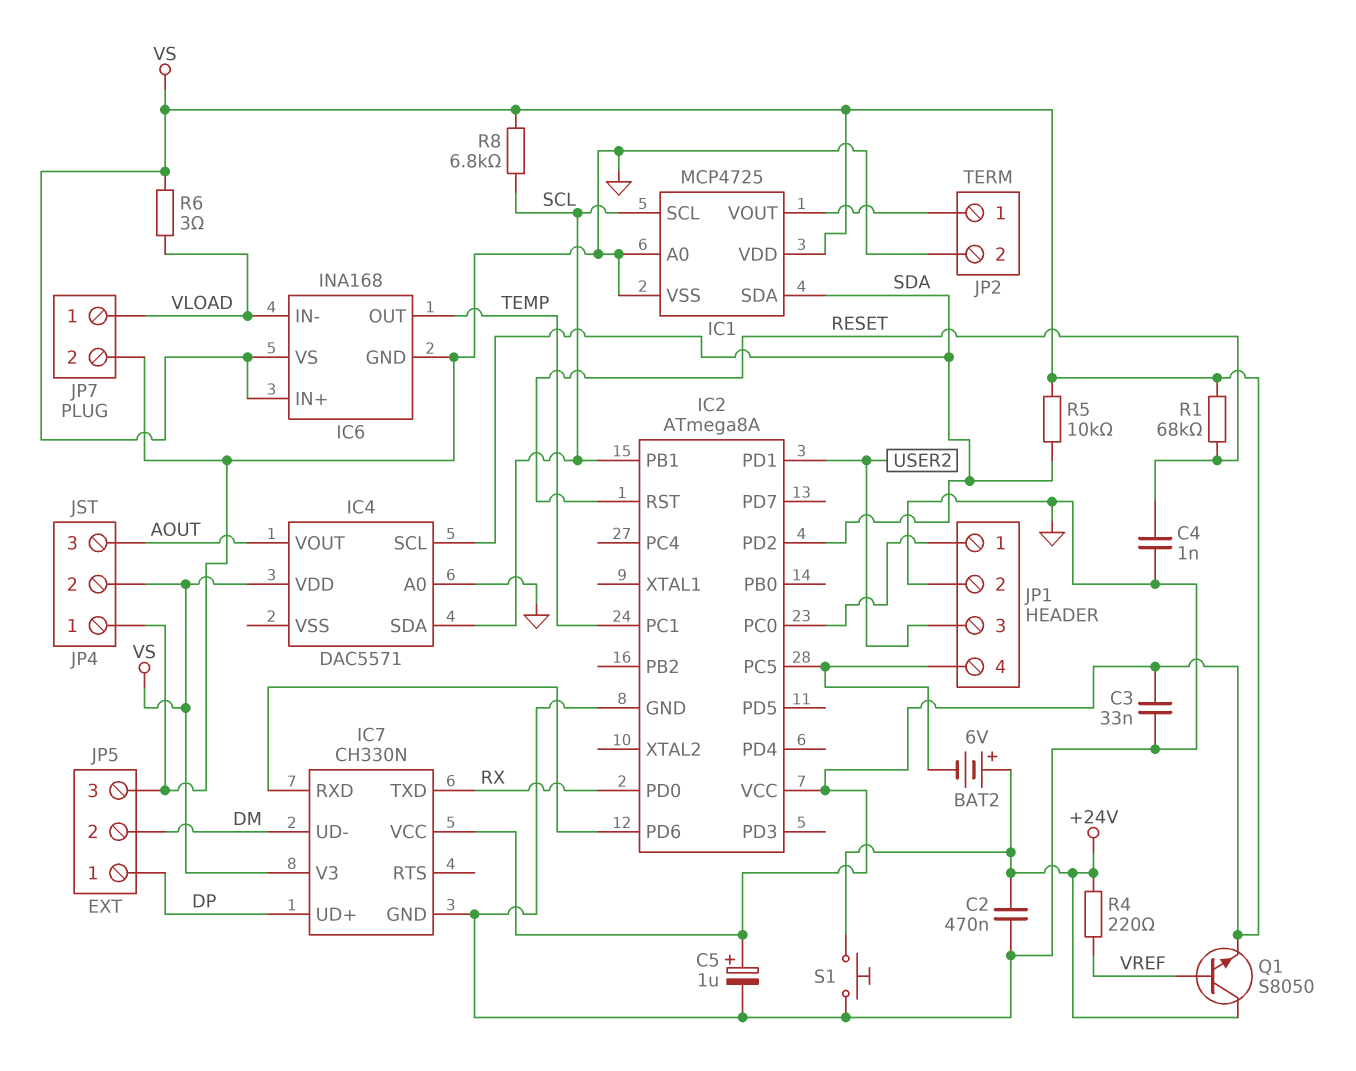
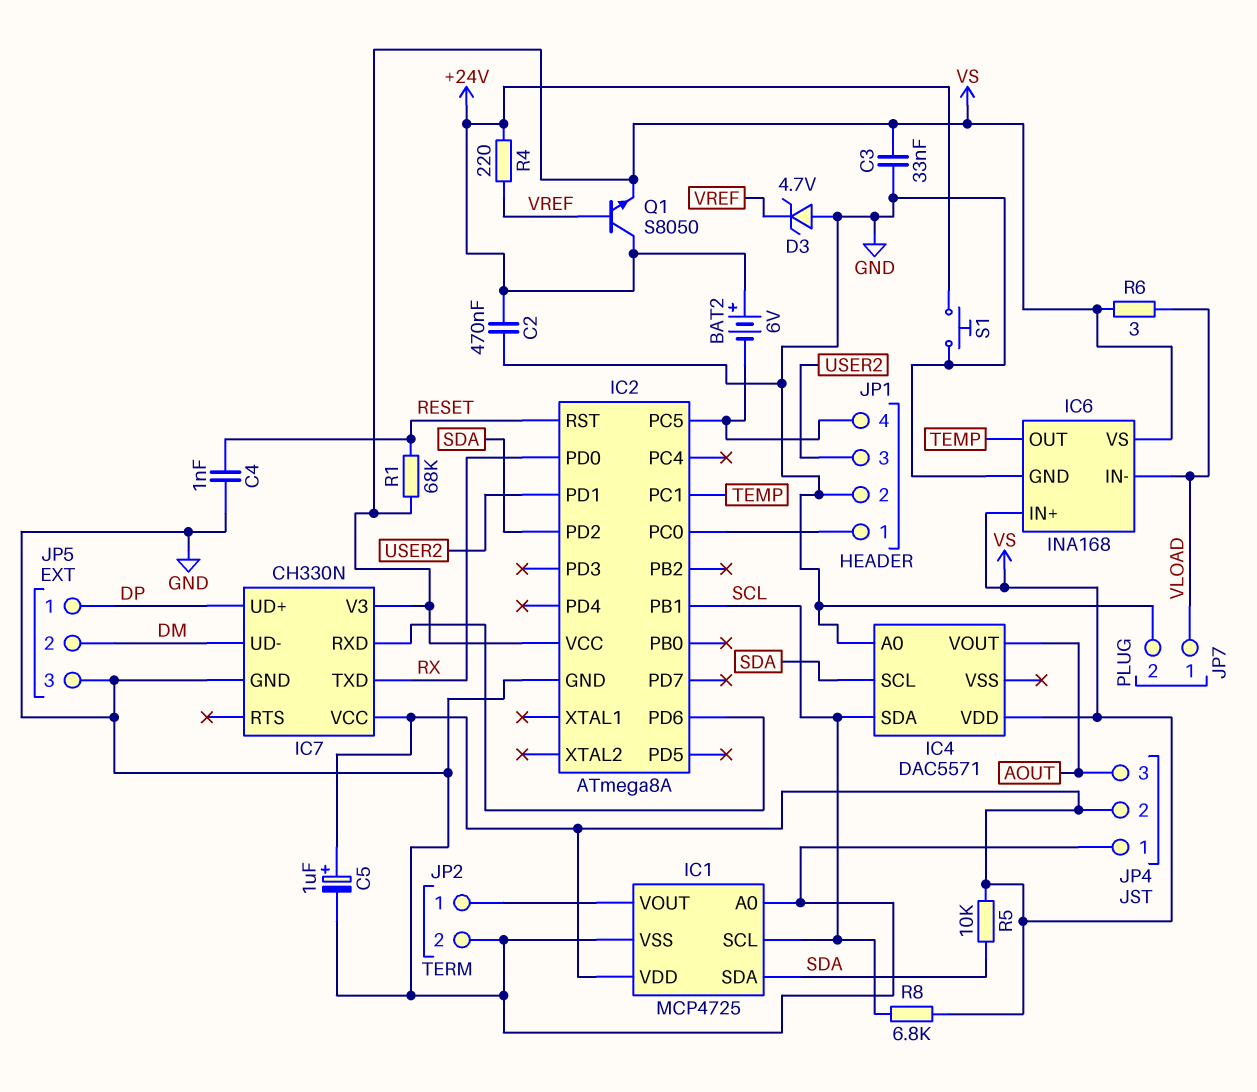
D3: none -> zener 4.7V (A GND, K VREF)

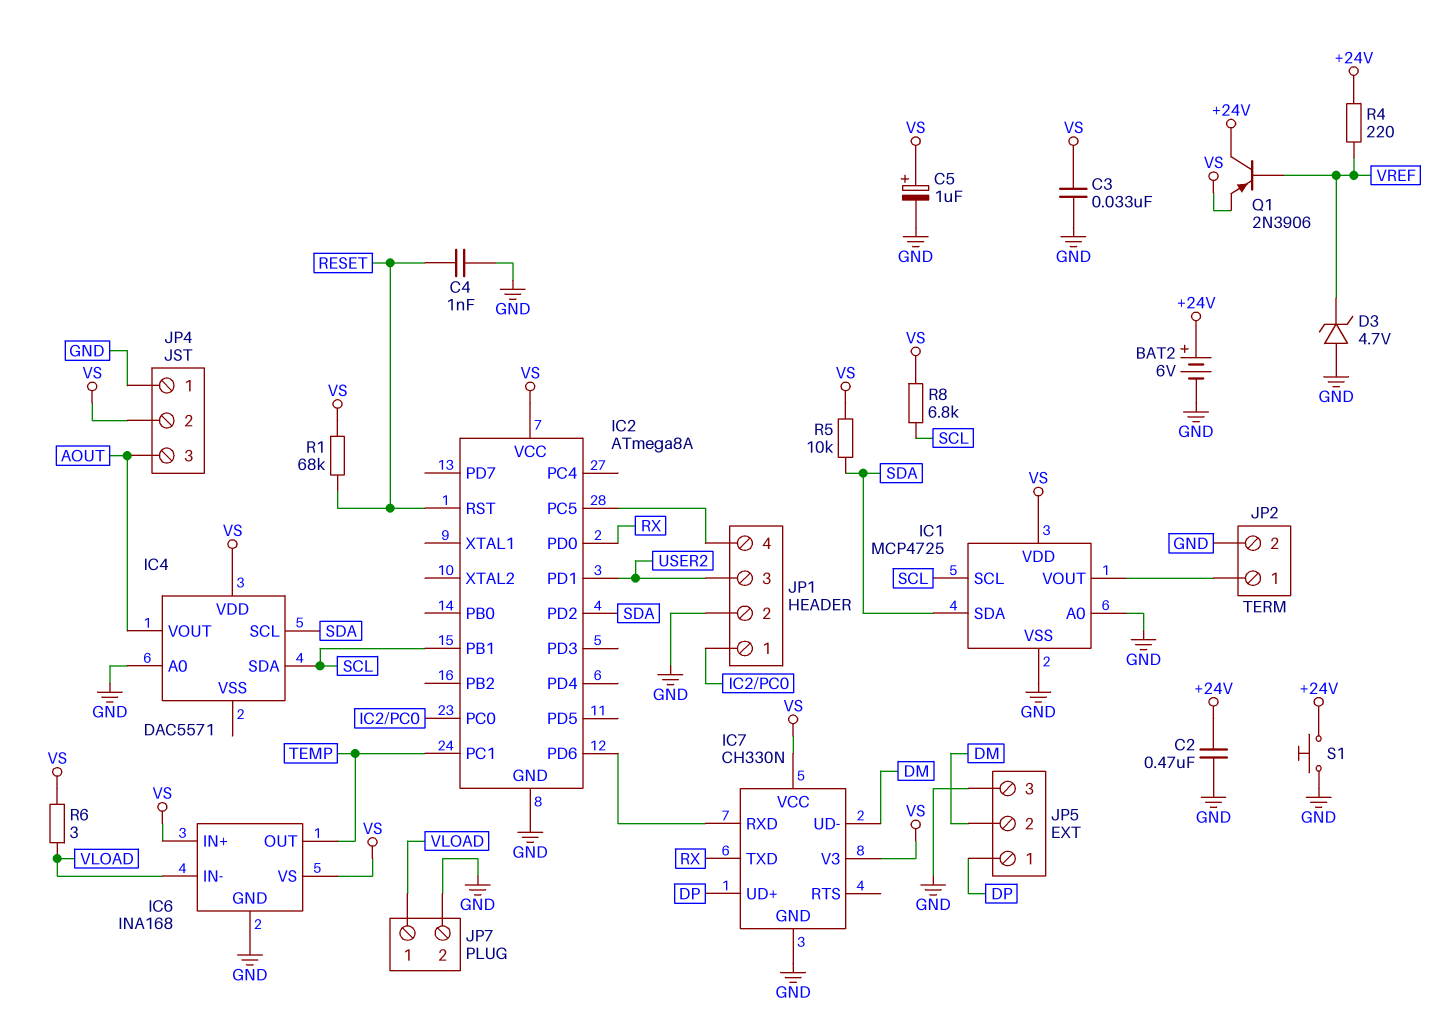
BAT2: 6V (plus +24V, minus IC2/PC5) -> 6V (plus +24V, minus GND)
Q1: NPN S8050 (B VREF, C +24V, E VS) -> PNP 2N3906 (B VREF, C +24V, E VS)

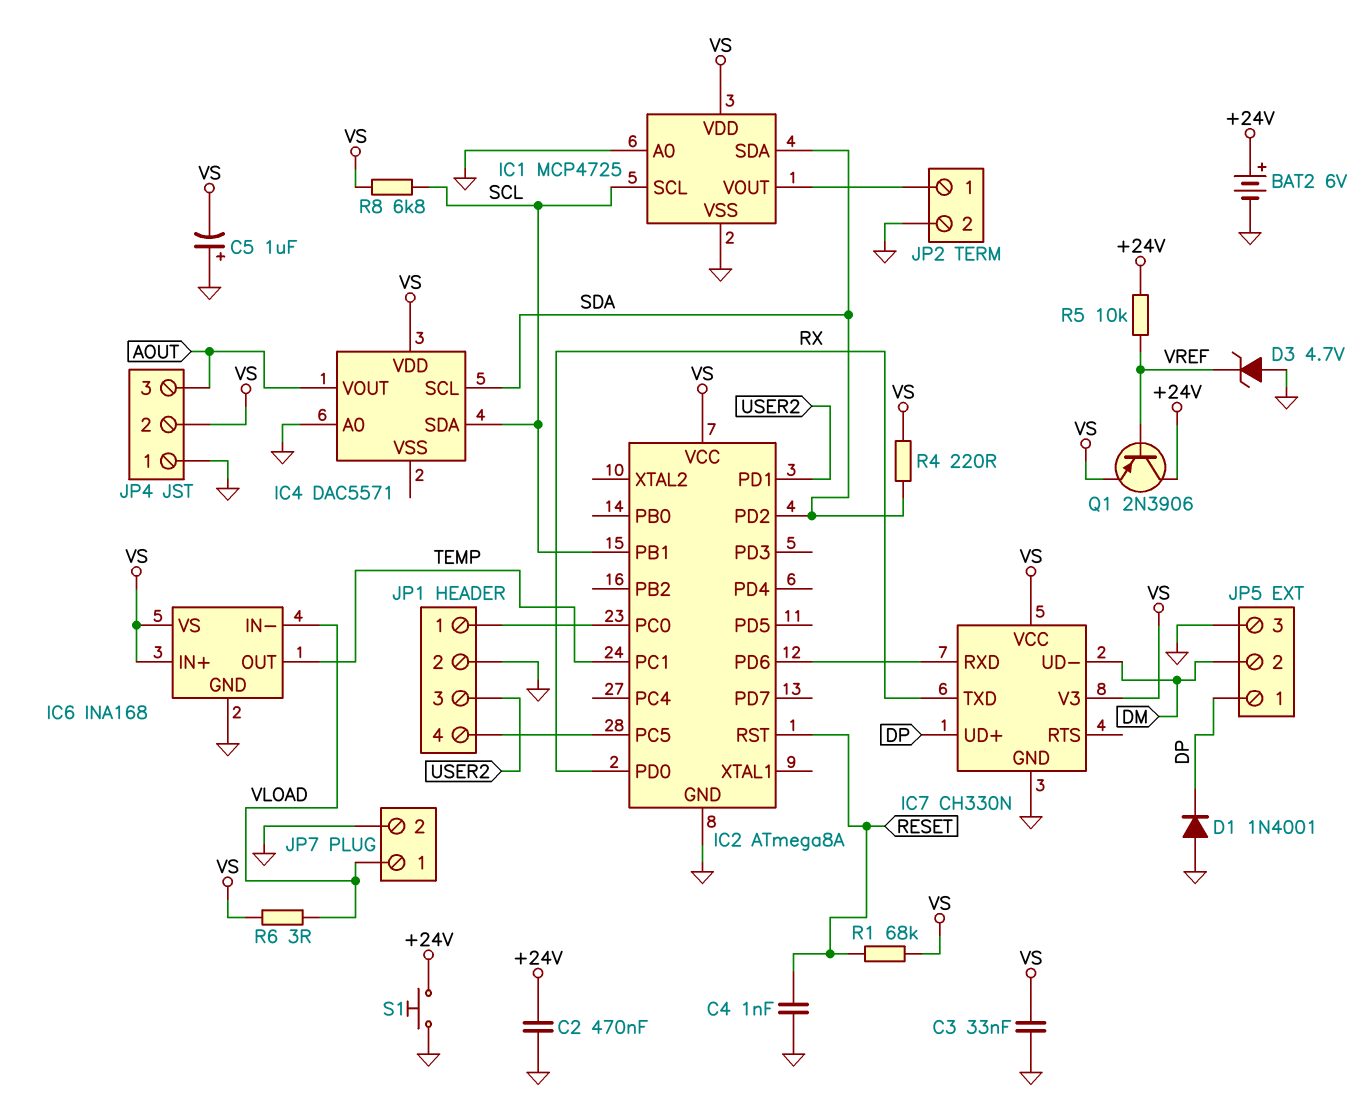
C5: 1uF (plus VS, minus GND) -> 1uF (plus GND, minus VS)
D1: none -> diode 1N4001 (A GND, K DP)
R4: 220 (+24V, VREF) -> 220 (SDA, VS)
R5: 10k (SDA, VS) -> 10k (+24V, VREF)

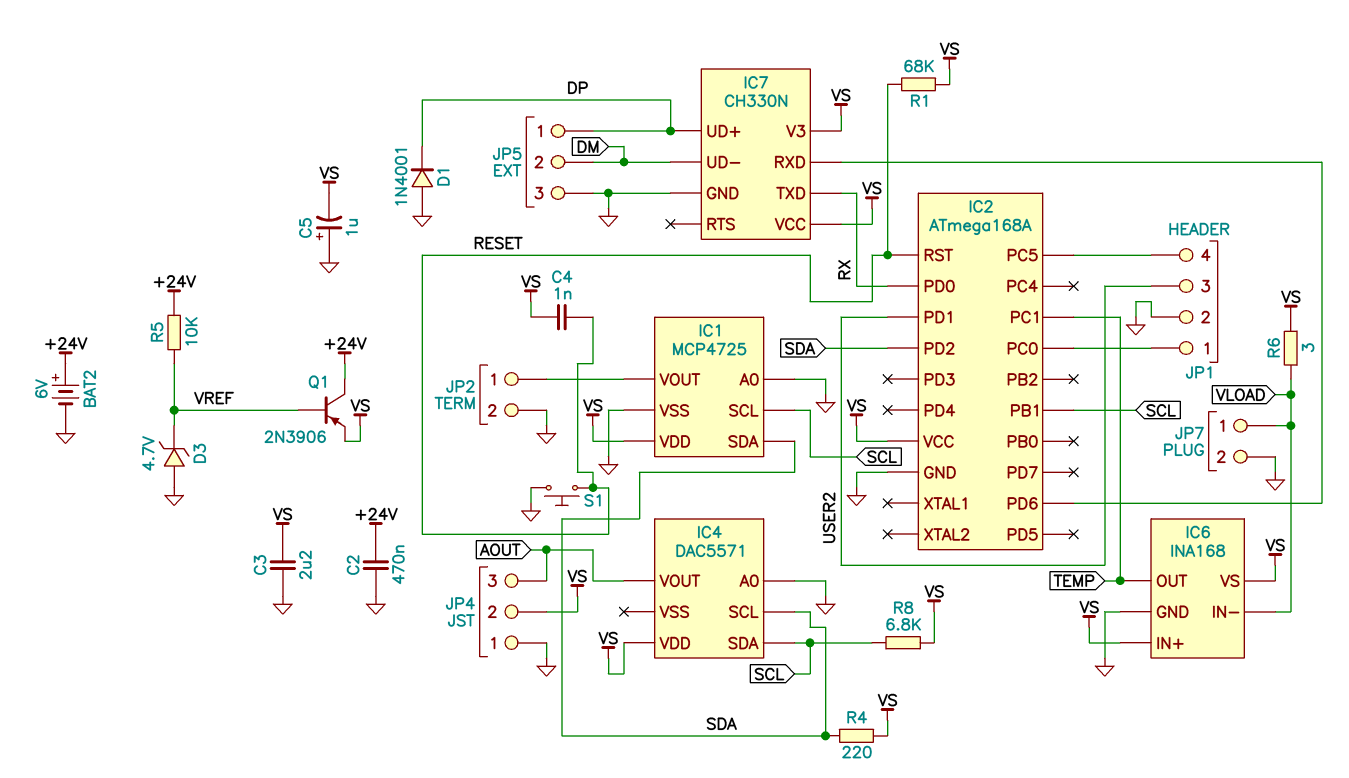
C3: 33nF (GND, VS) -> 2.2uF (GND, VS)
C4: 1nF (GND, RESET) -> 1nF (RESET, VS)
IC2: ATmega8A -> ATmega168A
S1: button (+24V, GND) -> button (GND, RESET)

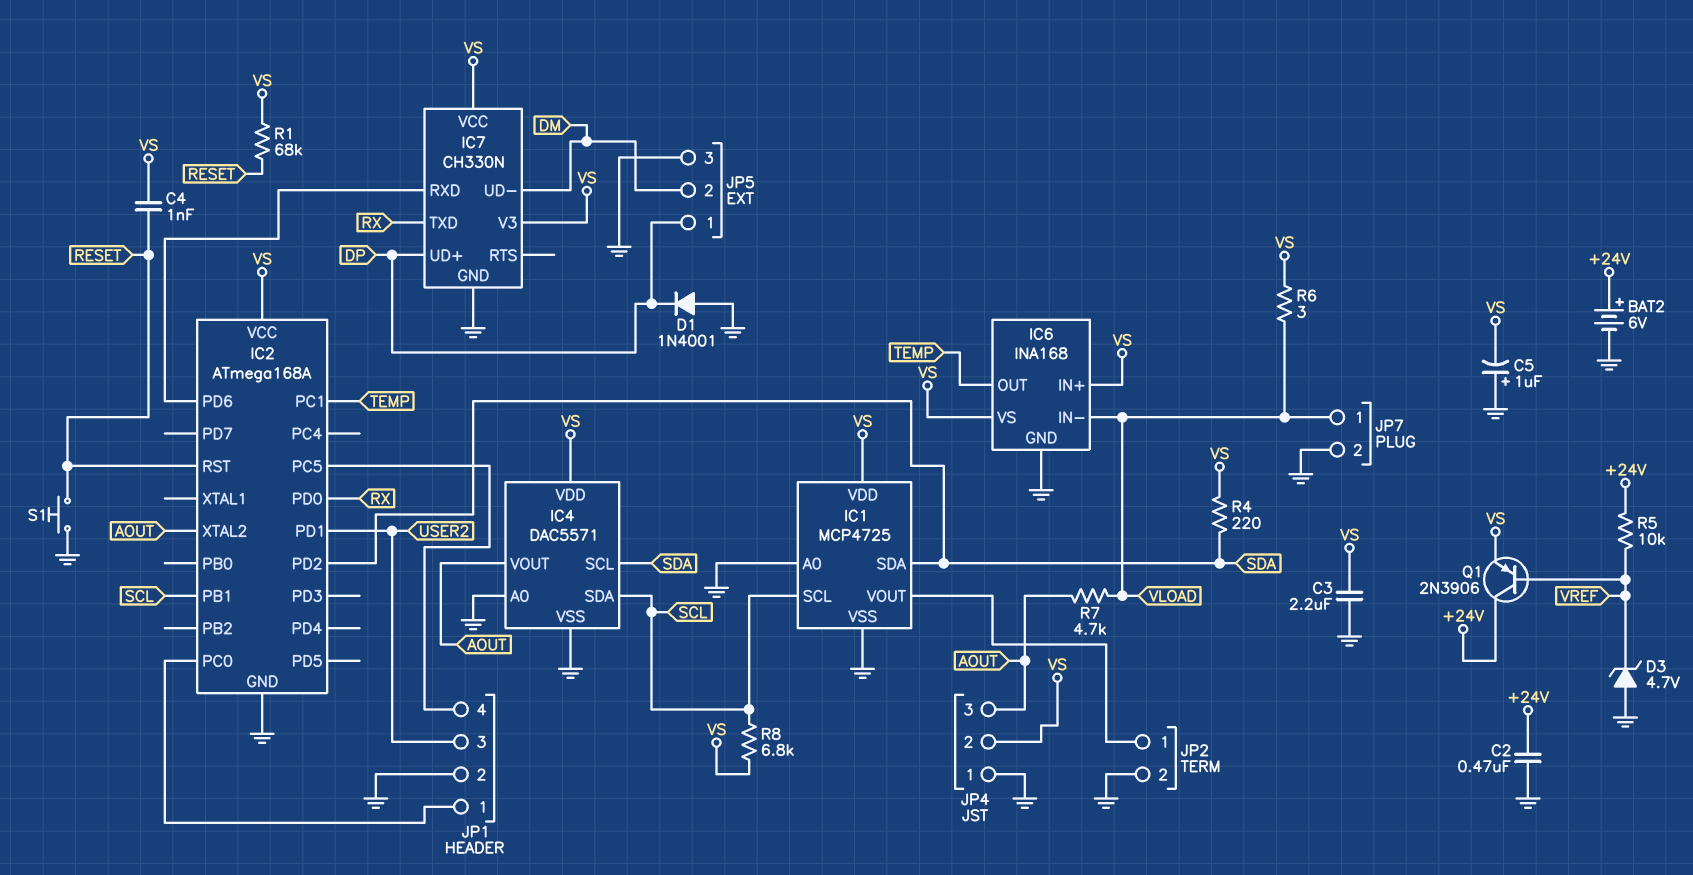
IC2 pin XTAL2: none -> AOUT
IC4 pin VSS: none -> GND
R7: none -> 4.7k (AOUT, VLOAD)

